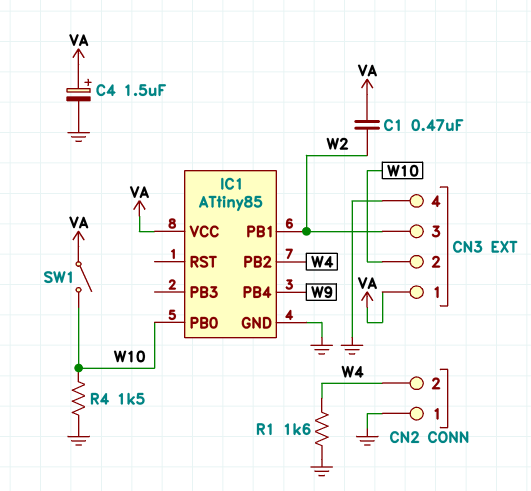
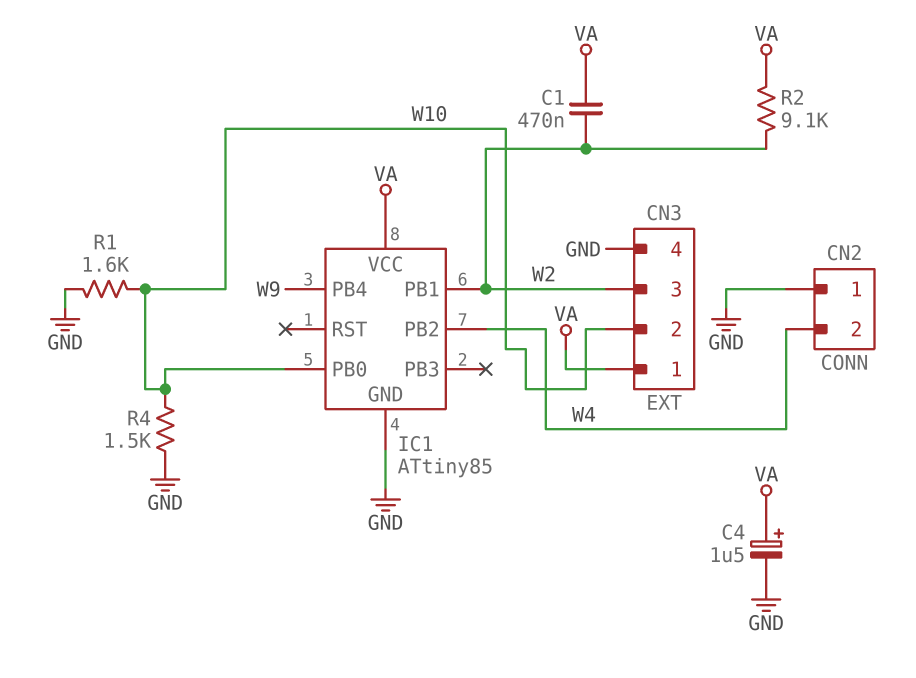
R1: 1.6k (GND, W4) -> 1.6k (GND, W10)
R2: none -> 9.1k (VA, W2)
SW1: switch (VA, W10) -> none

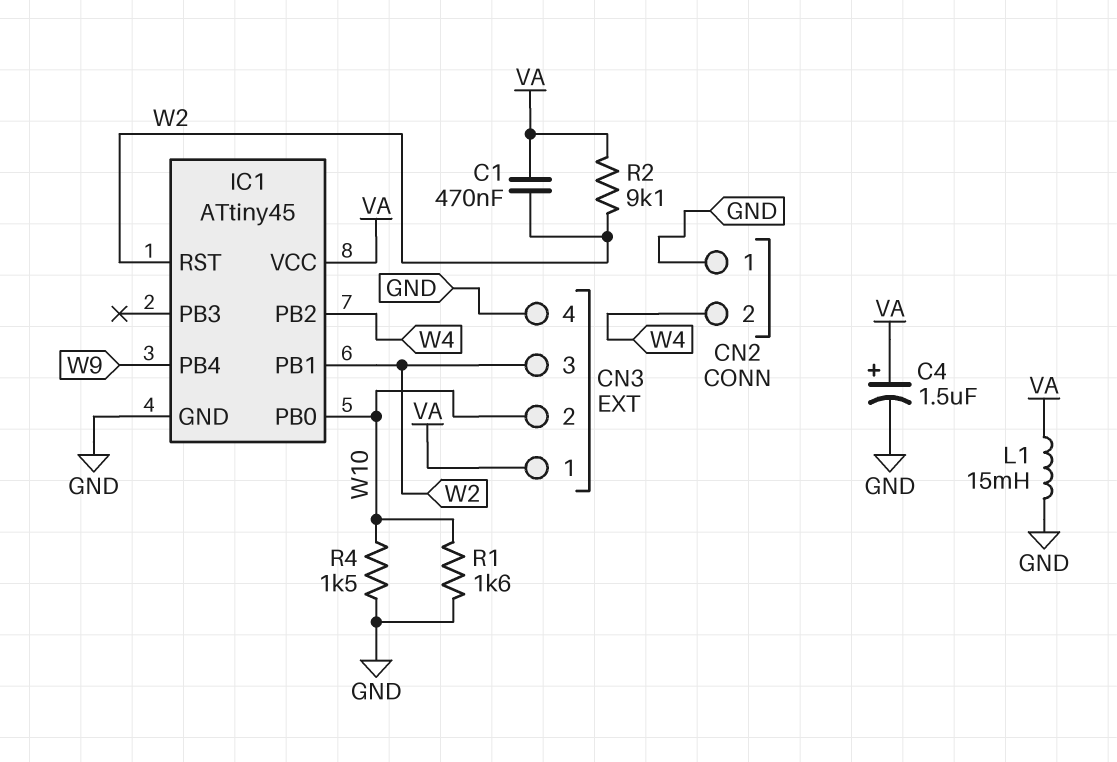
IC1: ATtiny85 -> ATtiny45
IC1 pin RST: none -> W2
L1: none -> 15mH (GND, VA)

